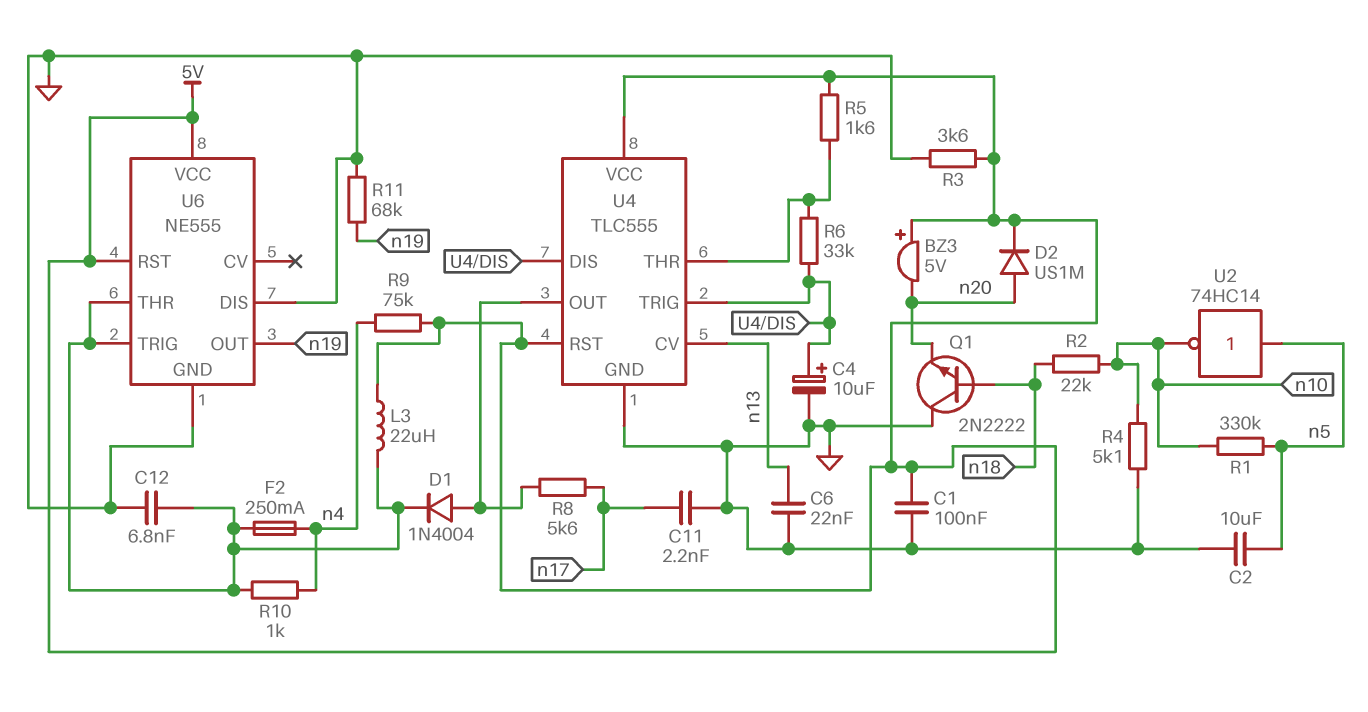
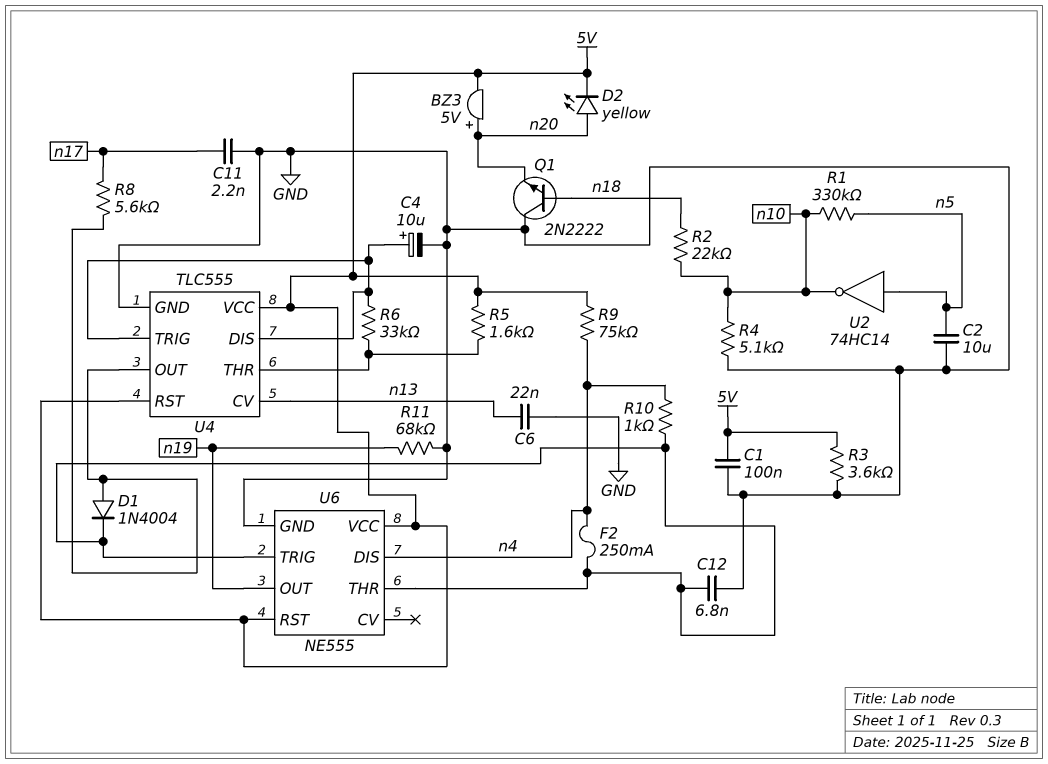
BZ3: buzzer 5V (plus 5V, minus n20) -> buzzer 5V (plus n20, minus 5V)
D2: diode US1M (A n20, K 5V) -> LED yellow (A n20, K 5V)
L3: 22uH (5V, U6/THR) -> none
U6 pin DIS: GND -> n4

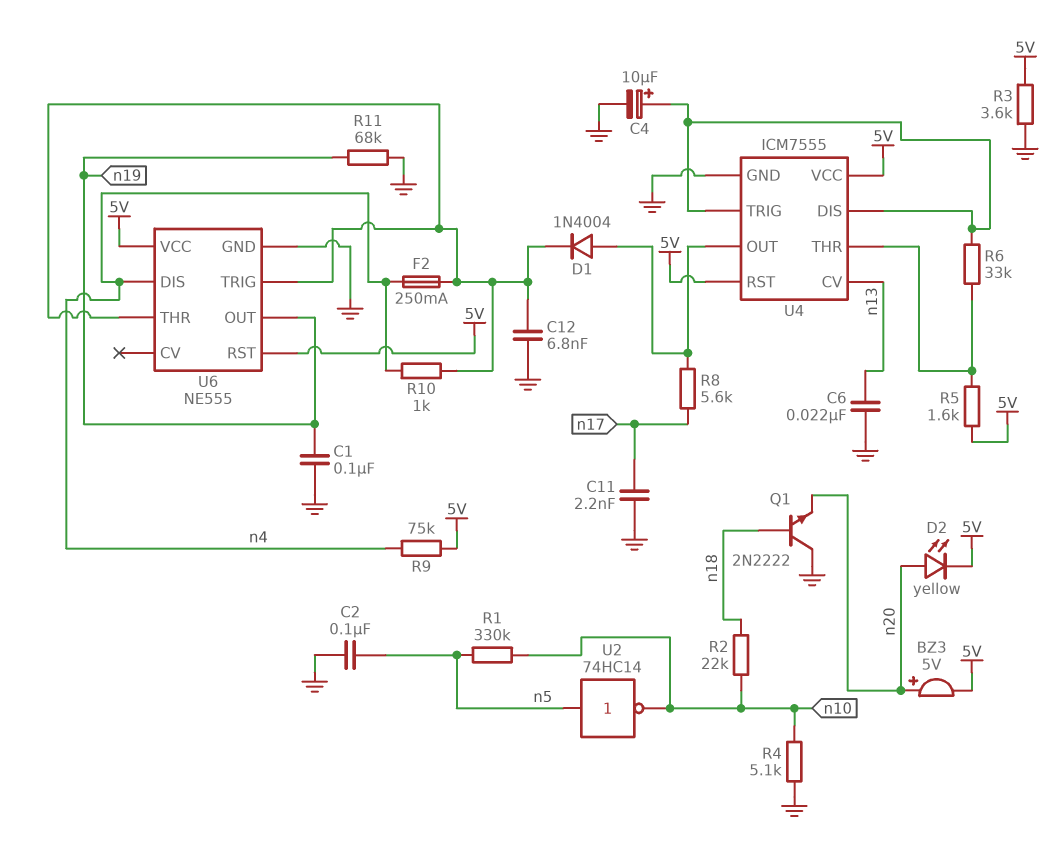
C1: 100nF (5V, GND) -> 100nF (GND, n19)
C2: 10uF (GND, n5) -> 100nF (GND, n5)
U4: TLC555 -> ICM7555

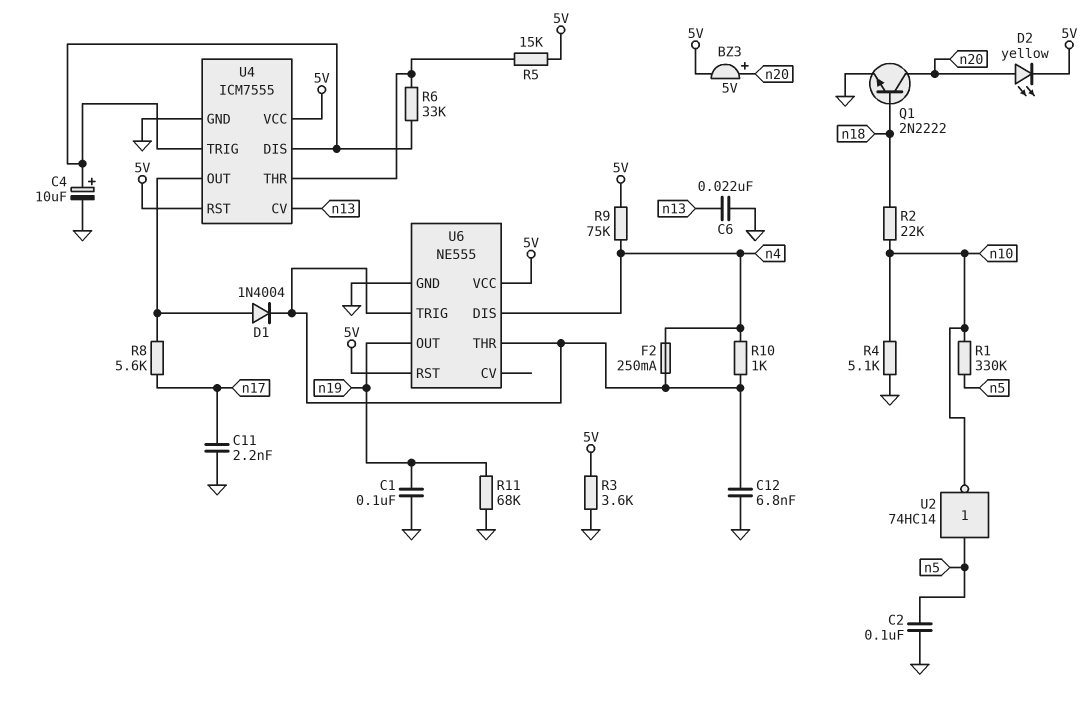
Q1: NPN 2N2222 (B n18, C GND, E n20) -> NPN 2N2222 (B n18, C n20, E GND)
R5: 1.6k (5V, U4/THR) -> 15k (5V, U4/THR)

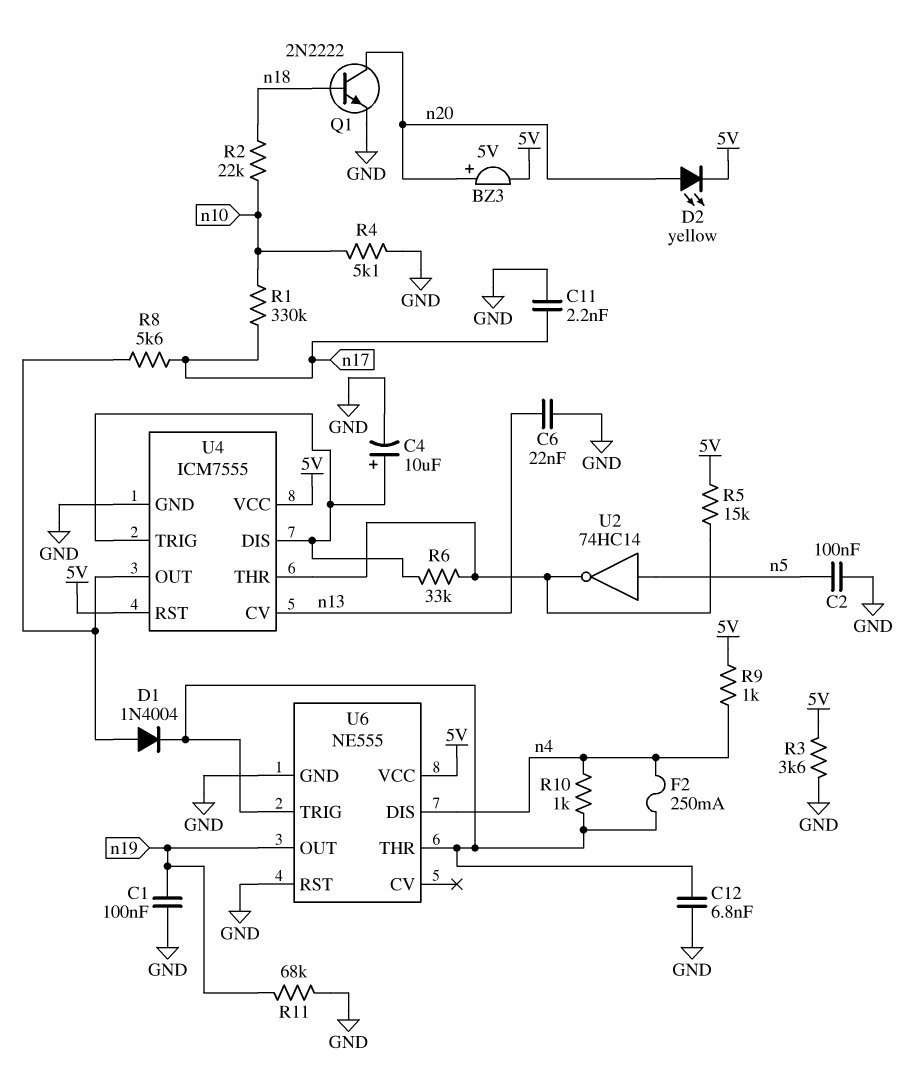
R1: 330k (n5, n10) -> 330k (n10, n17)
R9: 75k (5V, n4) -> 1k (5V, n4)
U2: NOT 74HC14 (in n5, out n10) -> NOT 74HC14 (in n5, out U4/THR)
U6 pin RST: 5V -> GND

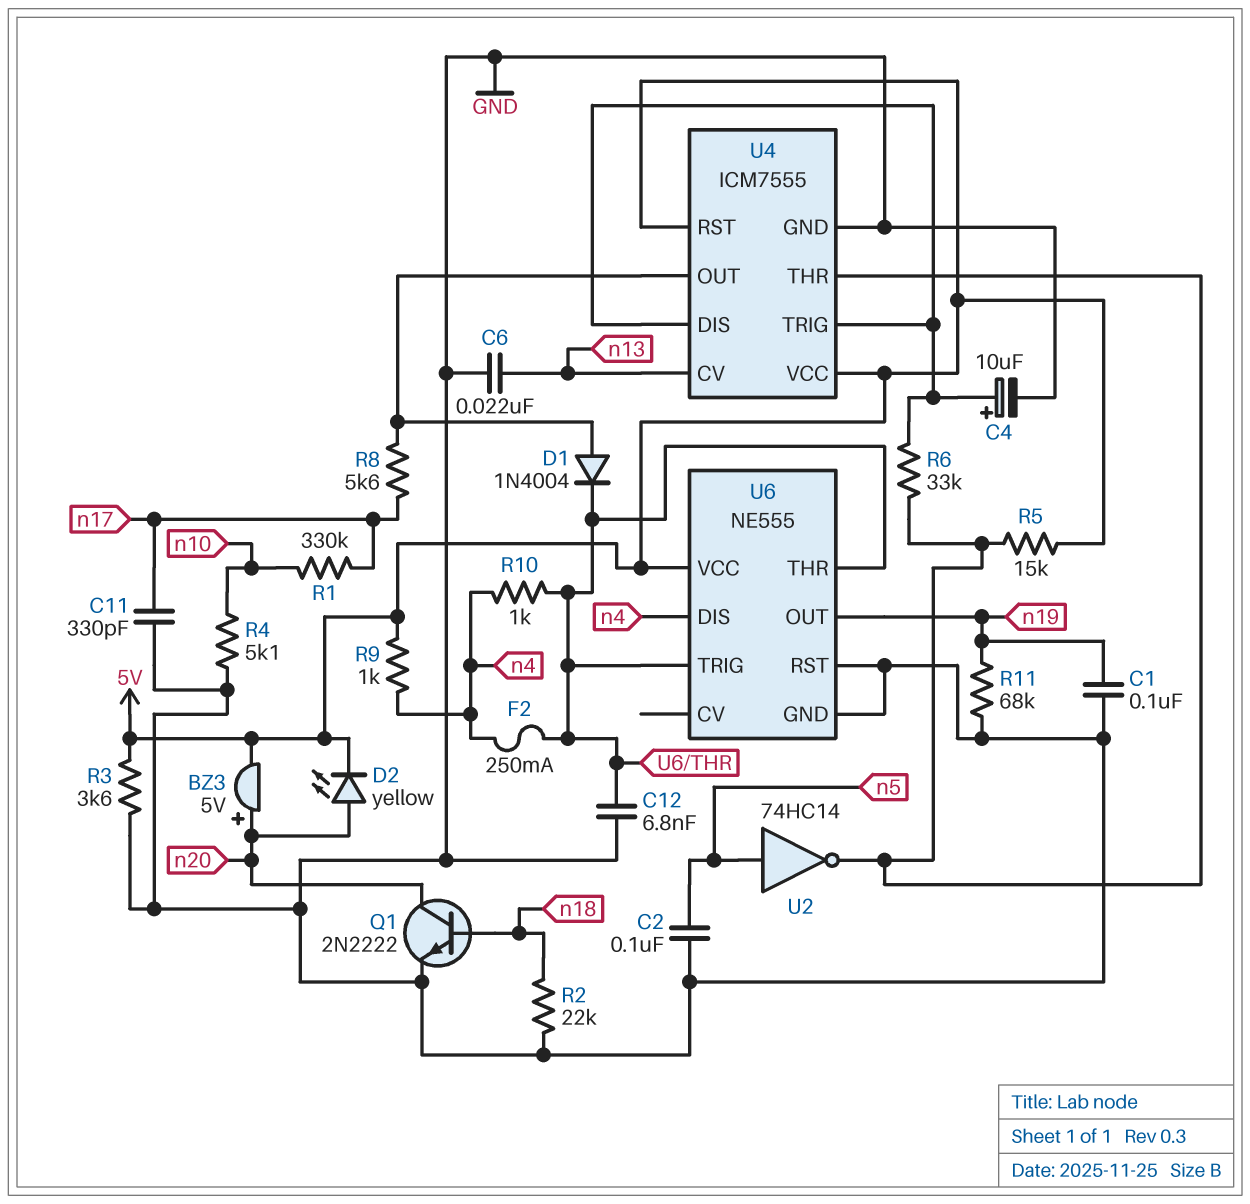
C11: 2.2nF (GND, n17) -> 330pF (GND, n17)
R2: 22k (n10, n18) -> 22k (GND, n18)

